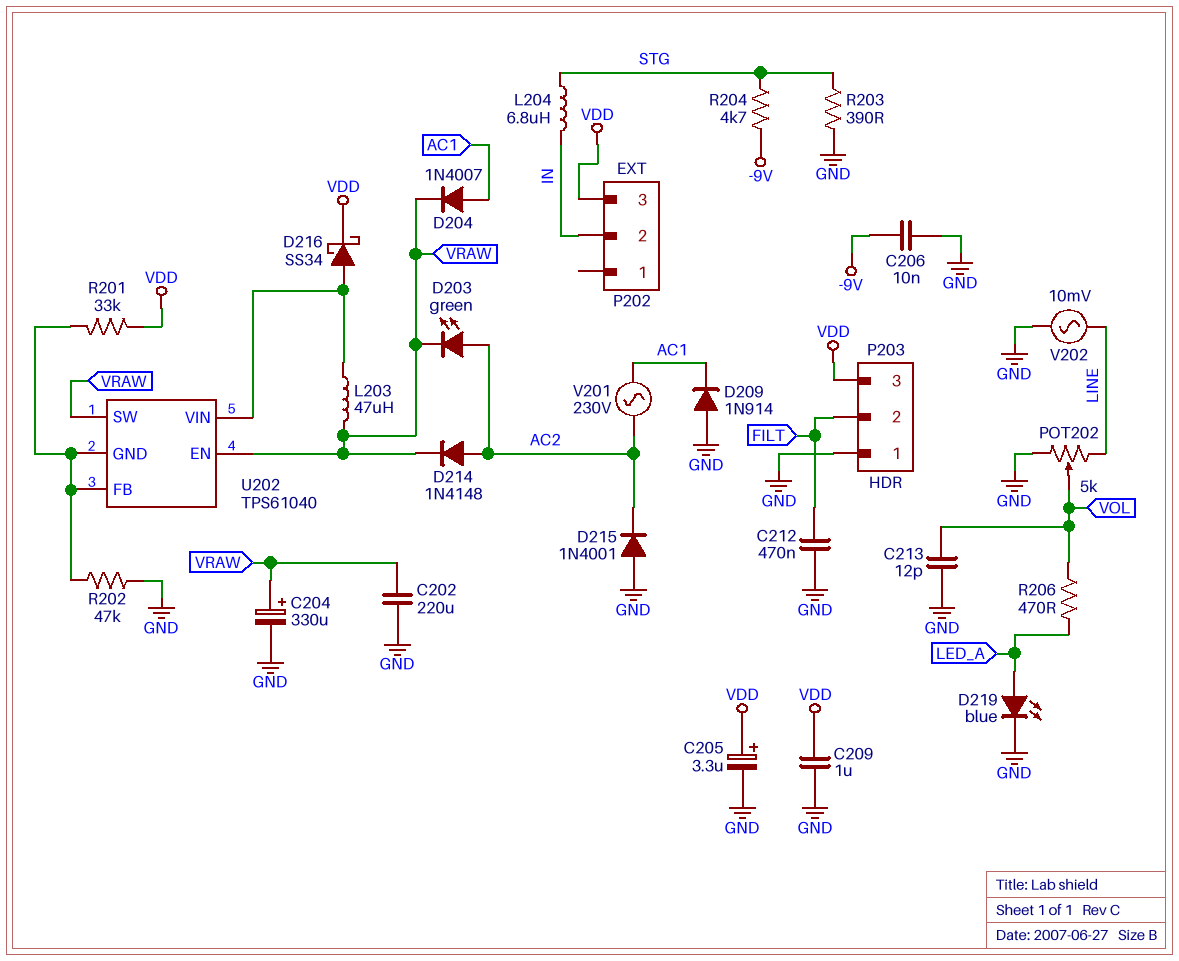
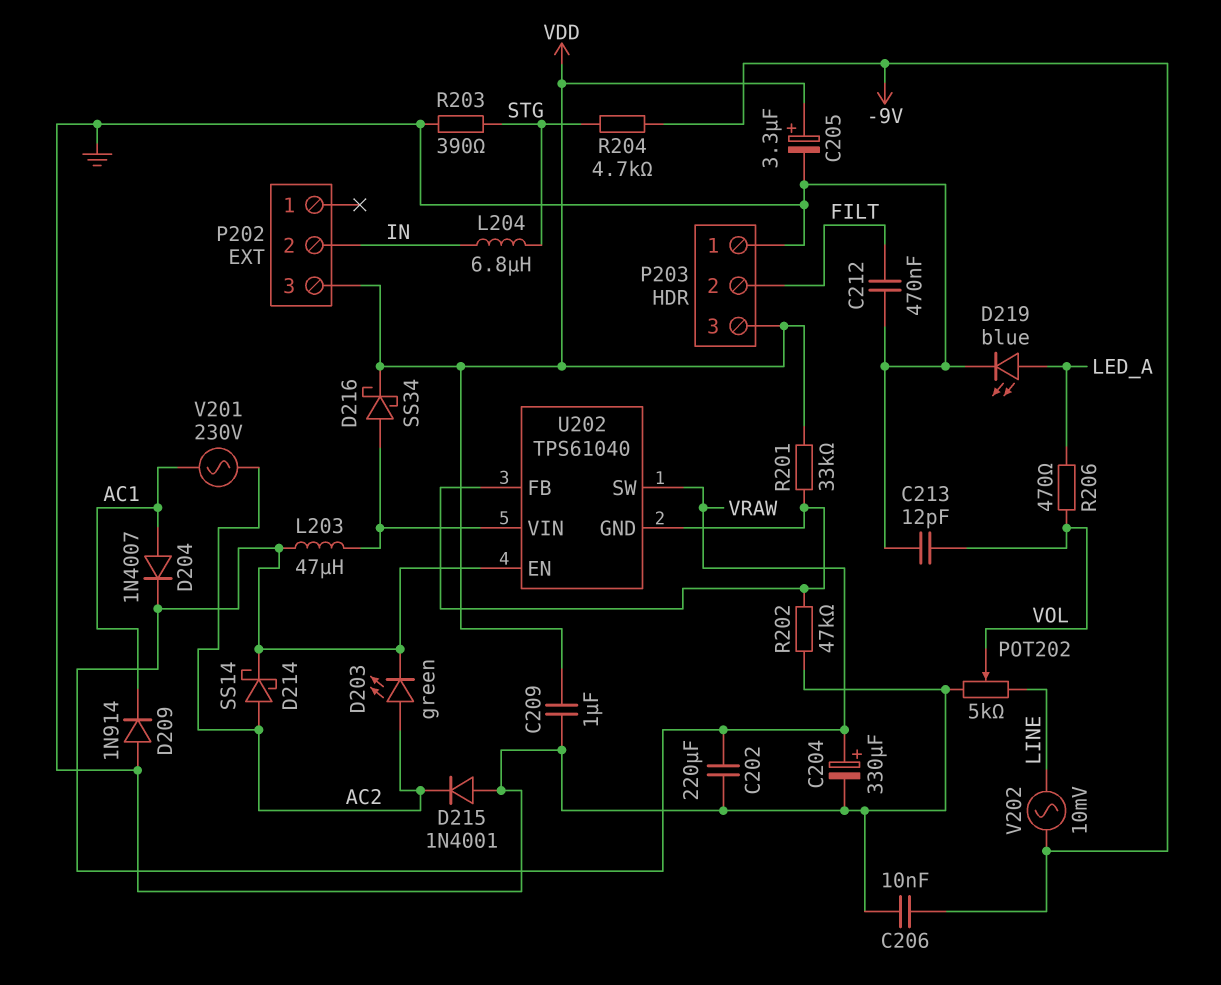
D214: diode 1N4148 (A AC2, K VRAW) -> schottky SS14 (A AC2, K VRAW)
V202: AC 10mV (GND, LINE) -> AC 10mV (-9V, LINE)

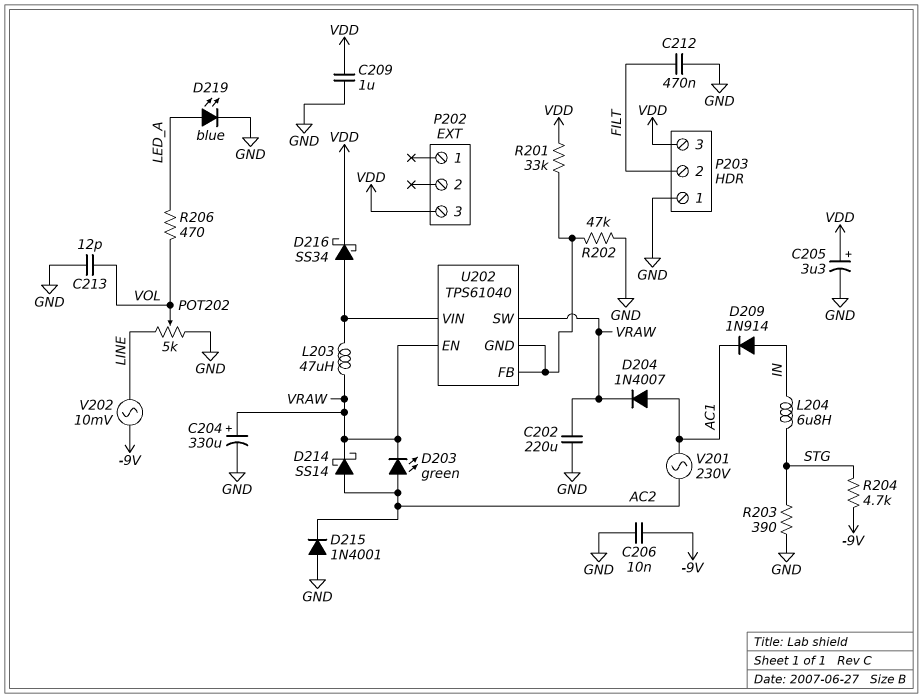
D209: diode 1N914 (A GND, K AC1) -> diode 1N914 (A IN, K AC1)
P202 pin 2: IN -> none

